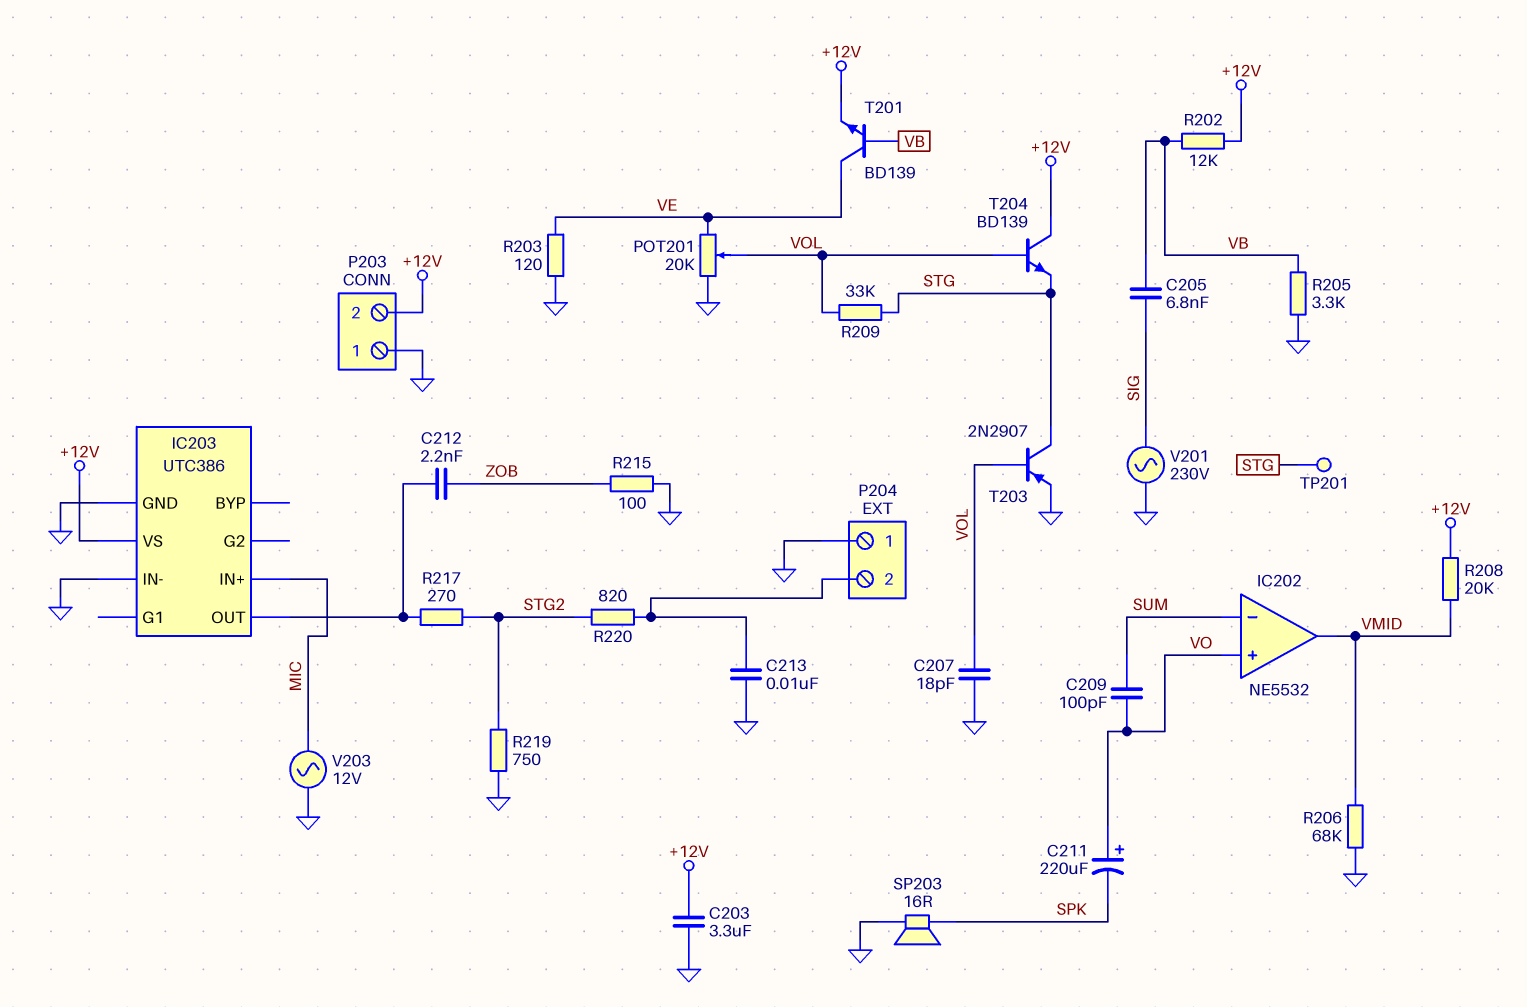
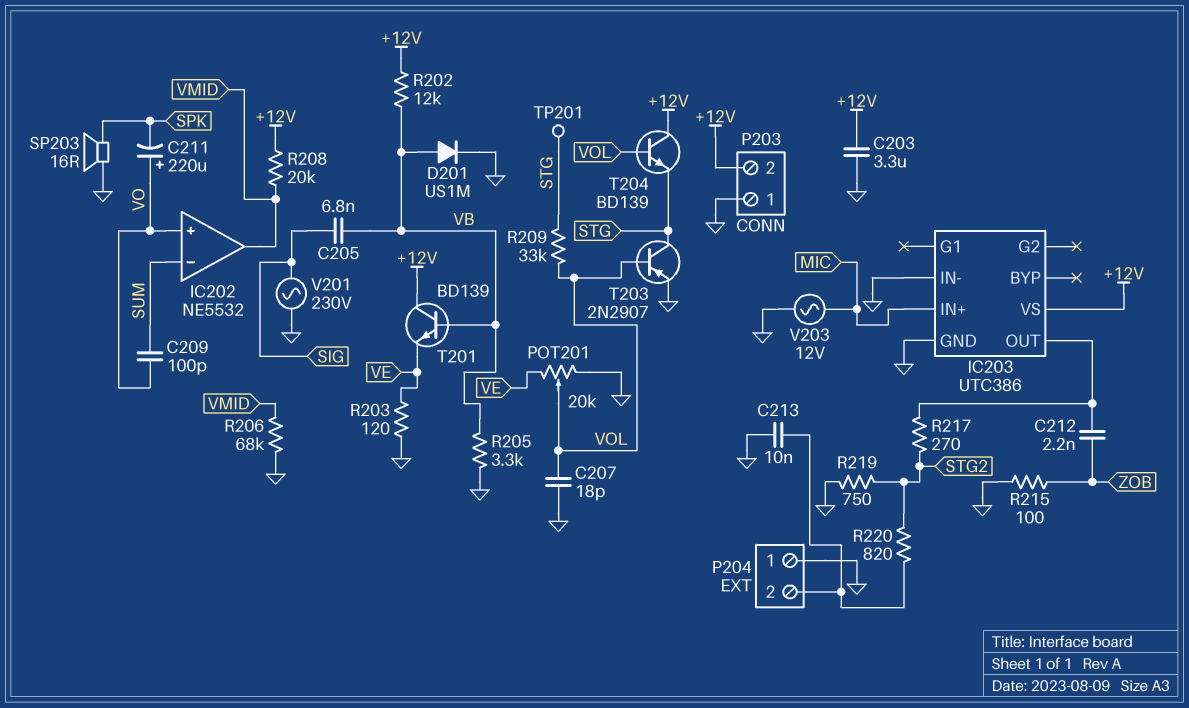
D201: none -> diode US1M (A VB, K GND)
T201: NPN BD139 (B VB, C VE, E +12V) -> NPN BD139 (B VB, C +12V, E VE)

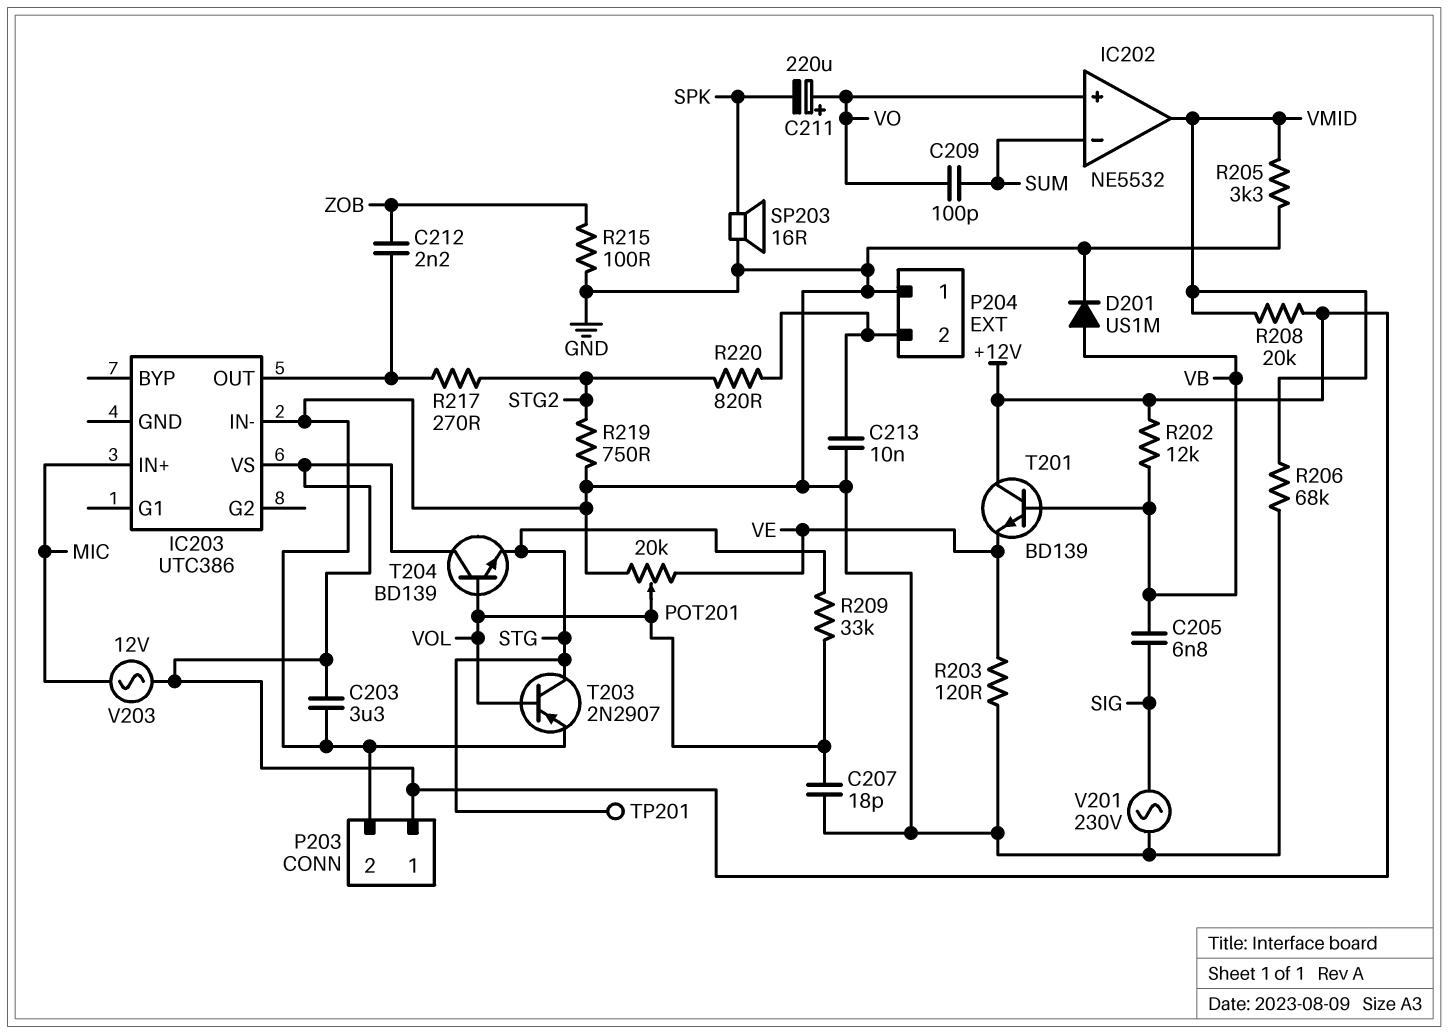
IC203 pin GND: GND -> none
P203 pin 1: GND -> +12V
P203 pin 2: +12V -> GND
R205: 3.3k (GND, VB) -> 3.3k (GND, VMID)
V203: AC 12V (GND, MIC) -> AC 12V (+12V, MIC)

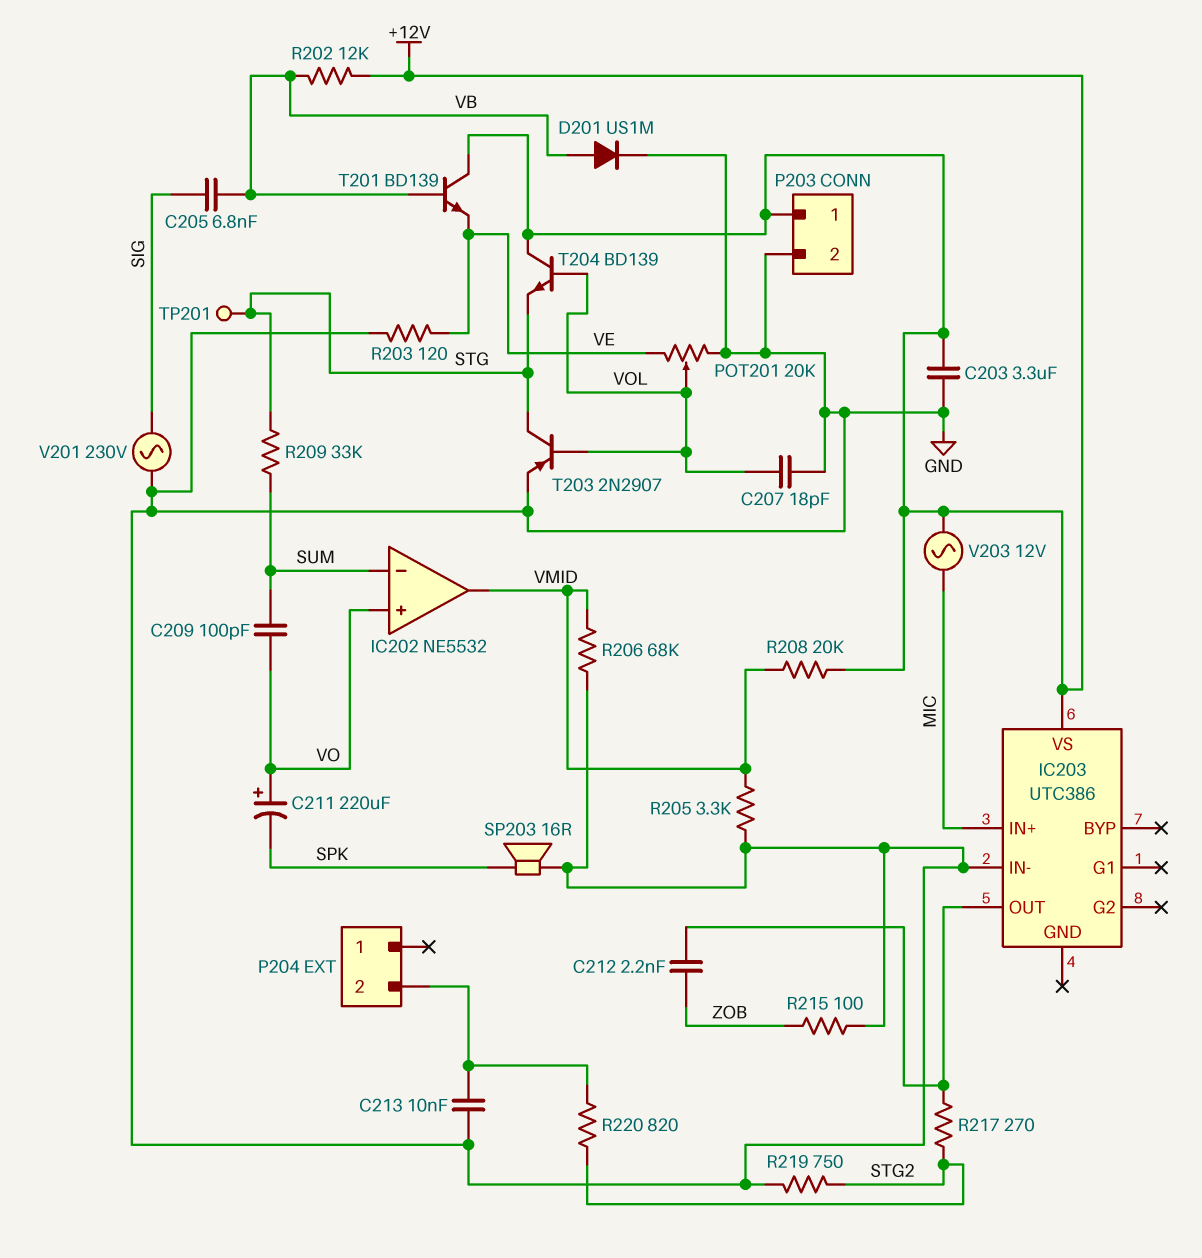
P204 pin 1: GND -> none
R209: 33k (STG, VOL) -> 33k (STG, SUM)

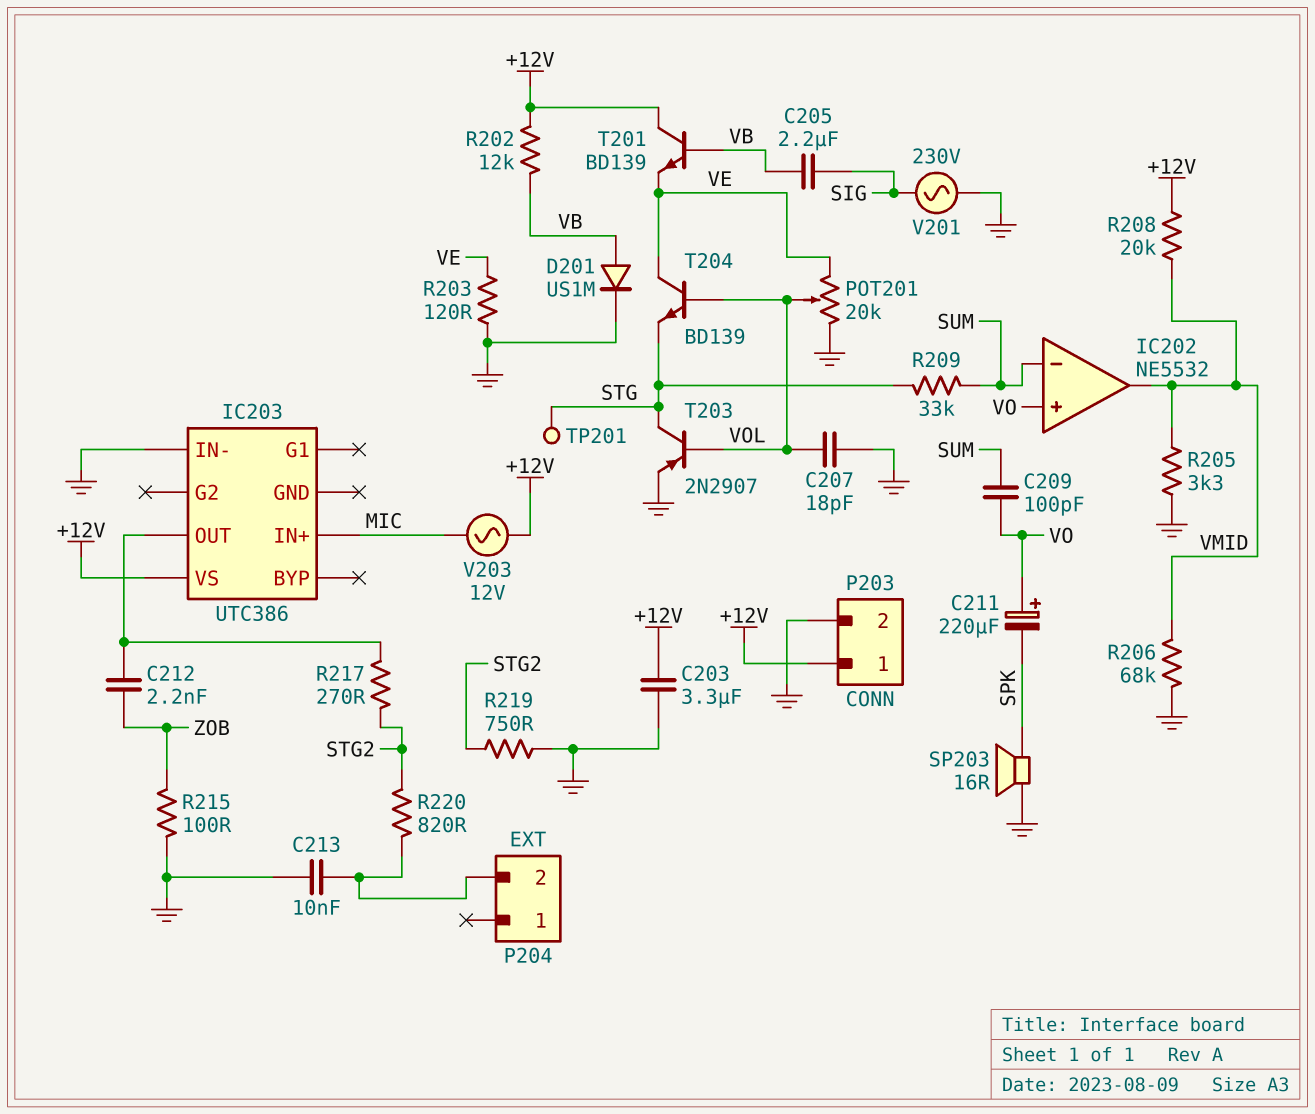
C205: 6.8nF (SIG, VB) -> 2.2uF (SIG, VB)
T204: NPN BD139 (B VOL, C +12V, E STG) -> NPN BD139 (B VOL, C VE, E STG)

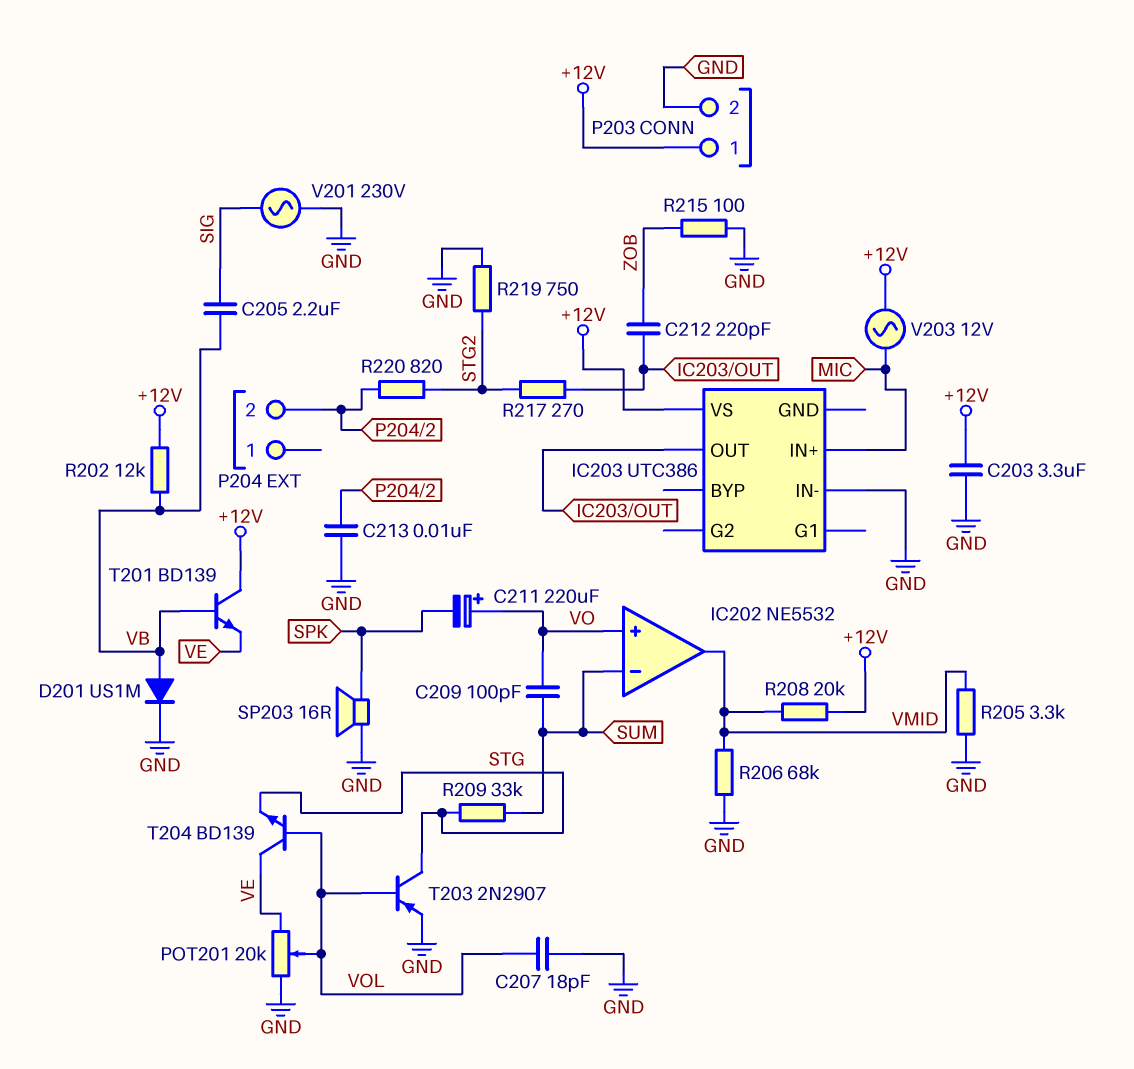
C212: 2.2nF (IC203/OUT, ZOB) -> 220pF (IC203/OUT, ZOB)
R203: 120 (GND, VE) -> none
TP201: test point (STG) -> none

